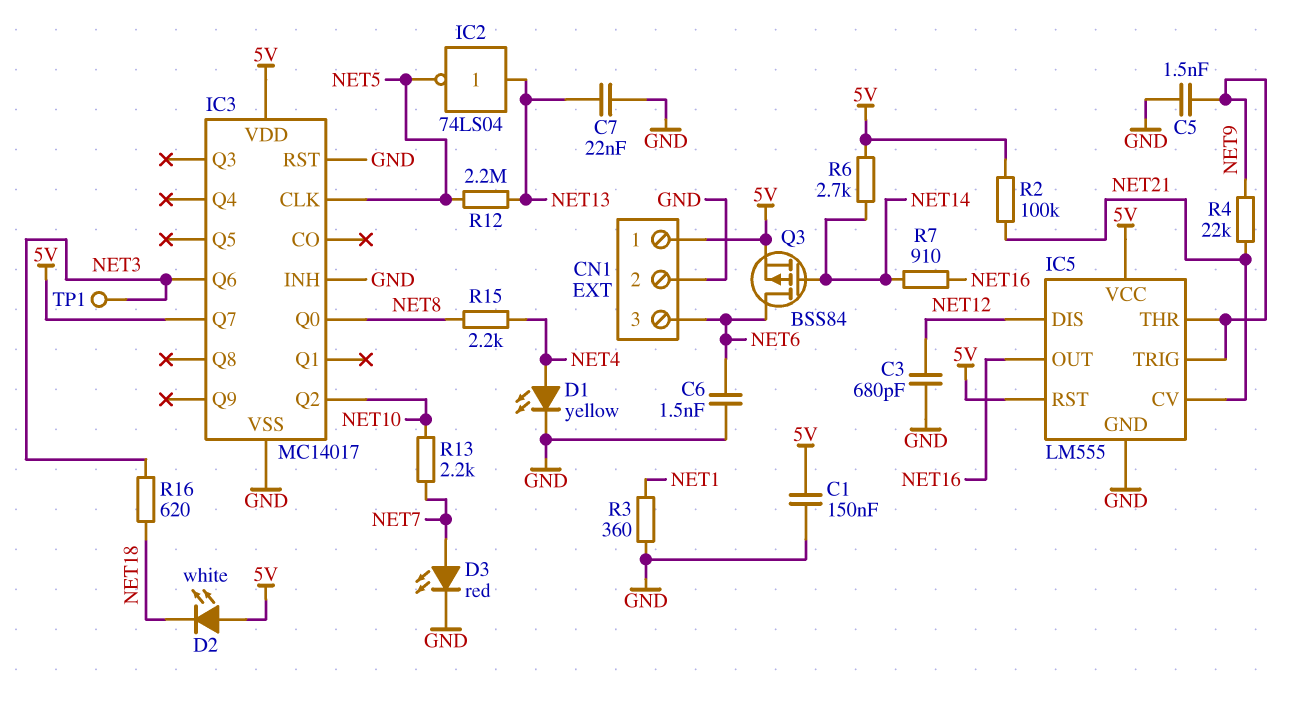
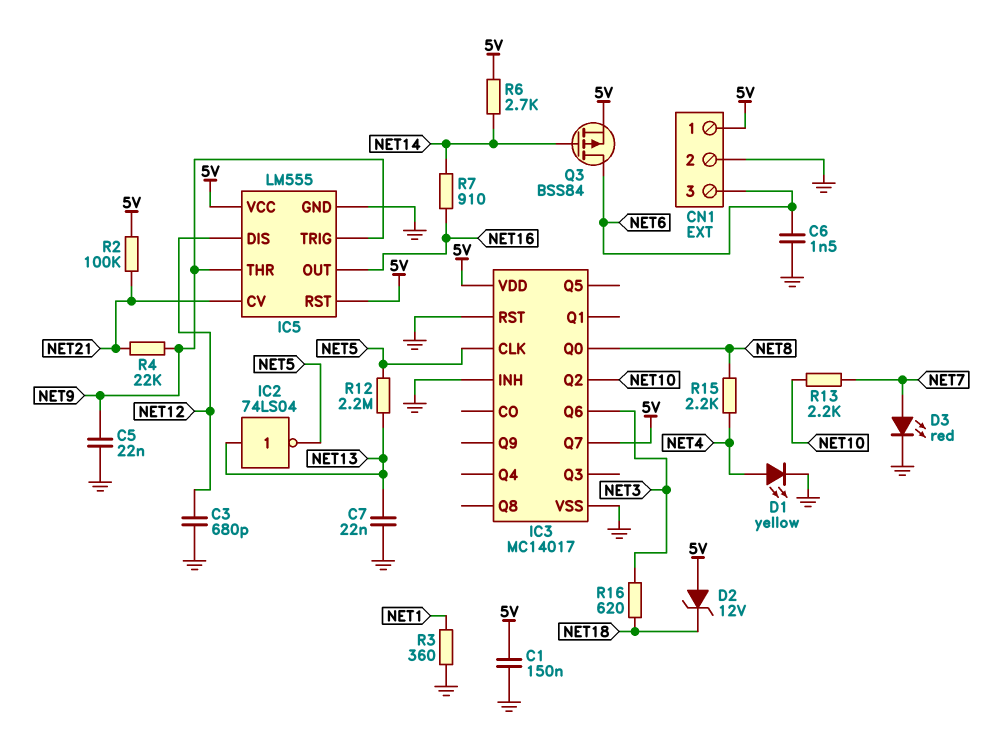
C5: 1.5nF (GND, NET9) -> 22nF (GND, NET9)
D2: LED white (A 5V, K NET18) -> zener 12V (A 5V, K NET18)
TP1: test point (NET3) -> none

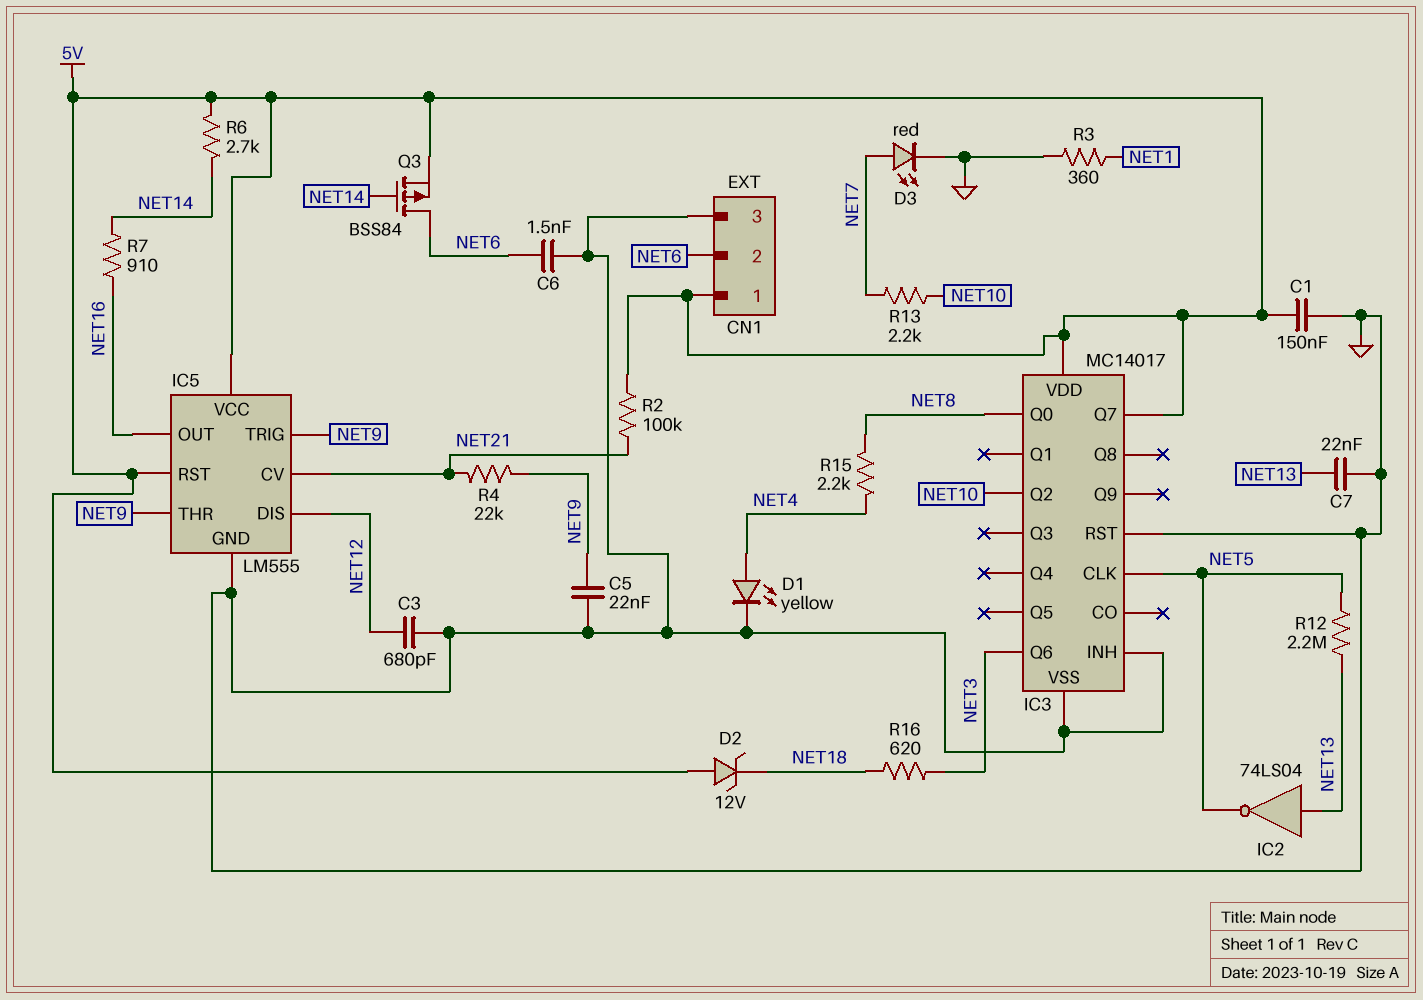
CN1 pin 2: GND -> NET6
CN1 pin 3: NET6 -> GND

